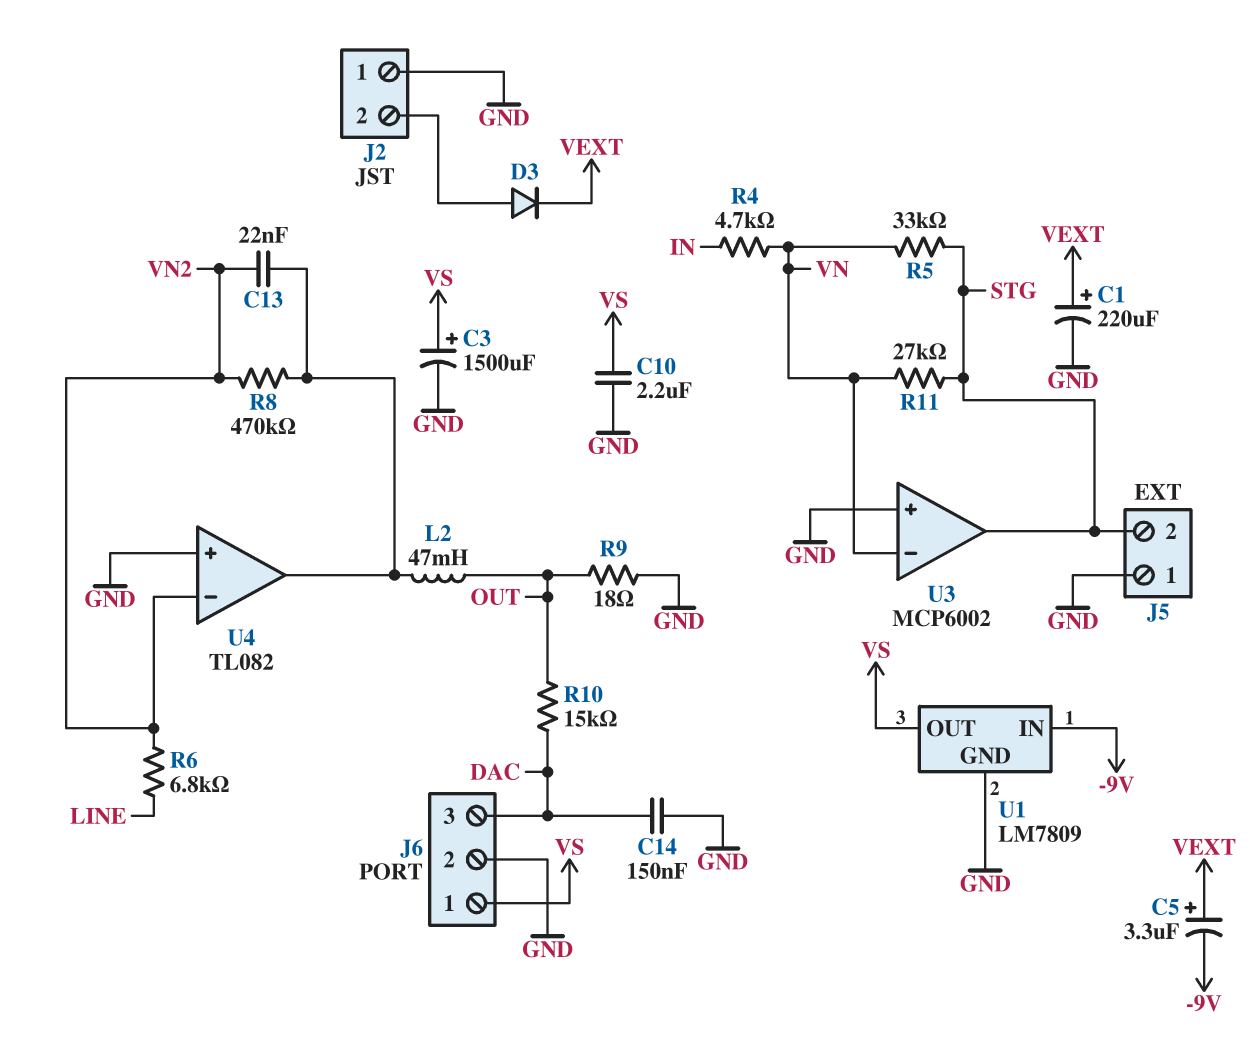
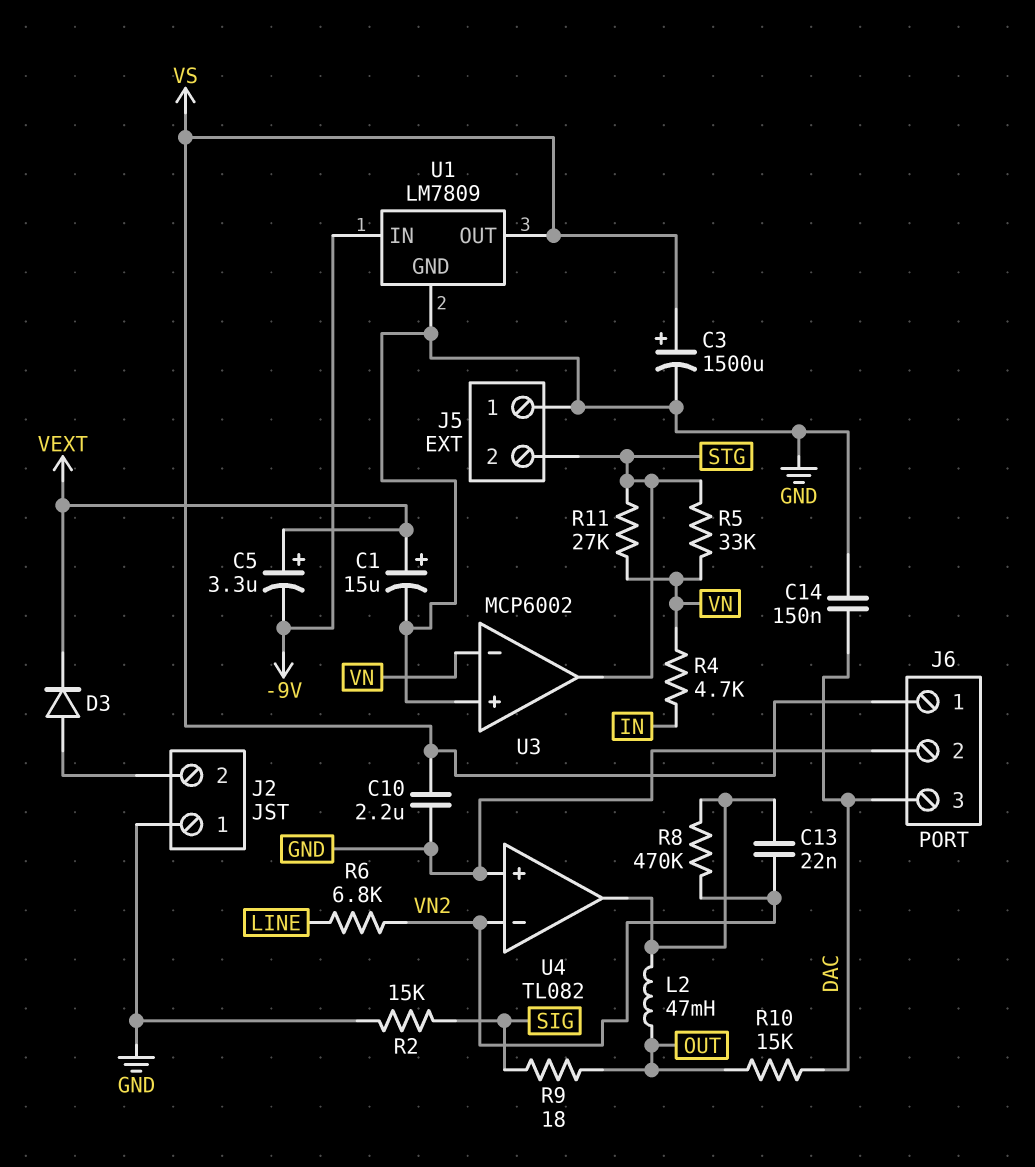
C1: 220uF (plus VEXT, minus GND) -> 15uF (plus VEXT, minus GND)
R2: none -> 15k (GND, SIG)
R9: 18 (GND, OUT) -> 18 (OUT, SIG)

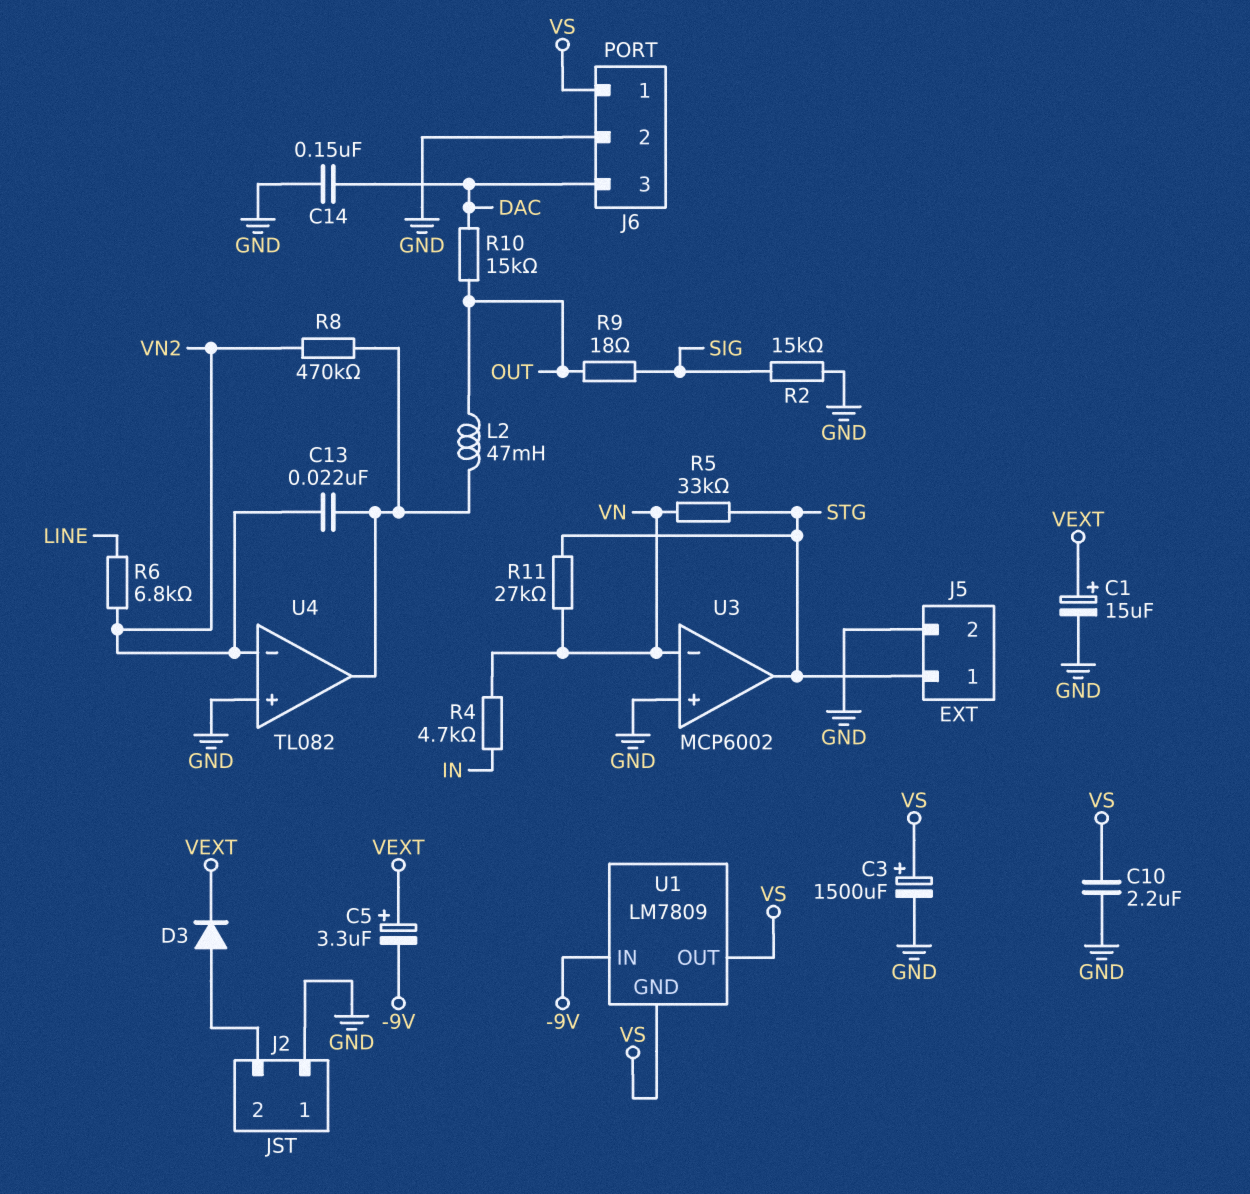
J5 pin 1: GND -> STG
J5 pin 2: STG -> GND
U1 pin GND: GND -> VS

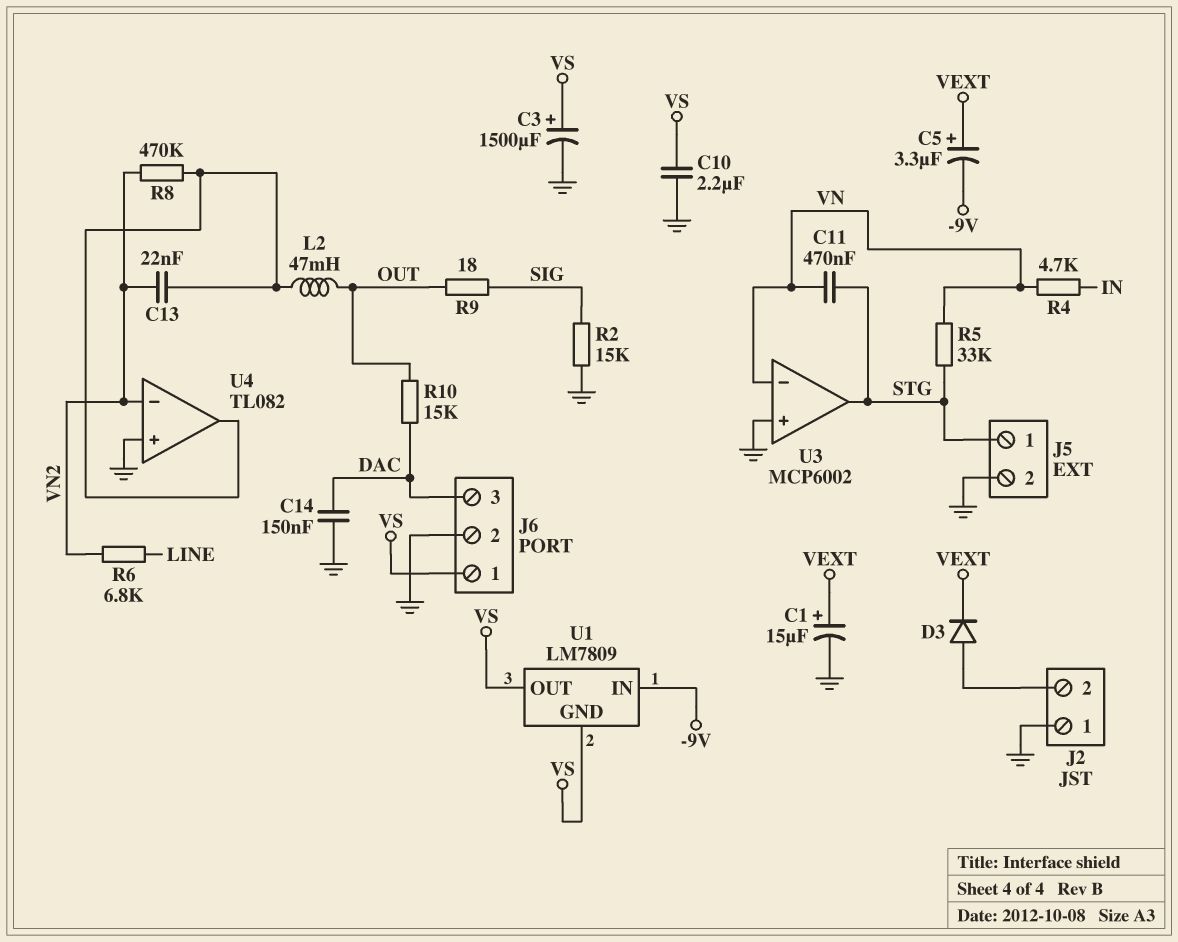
C11: none -> 470nF (STG, VN)
R11: 27k (STG, VN) -> none

